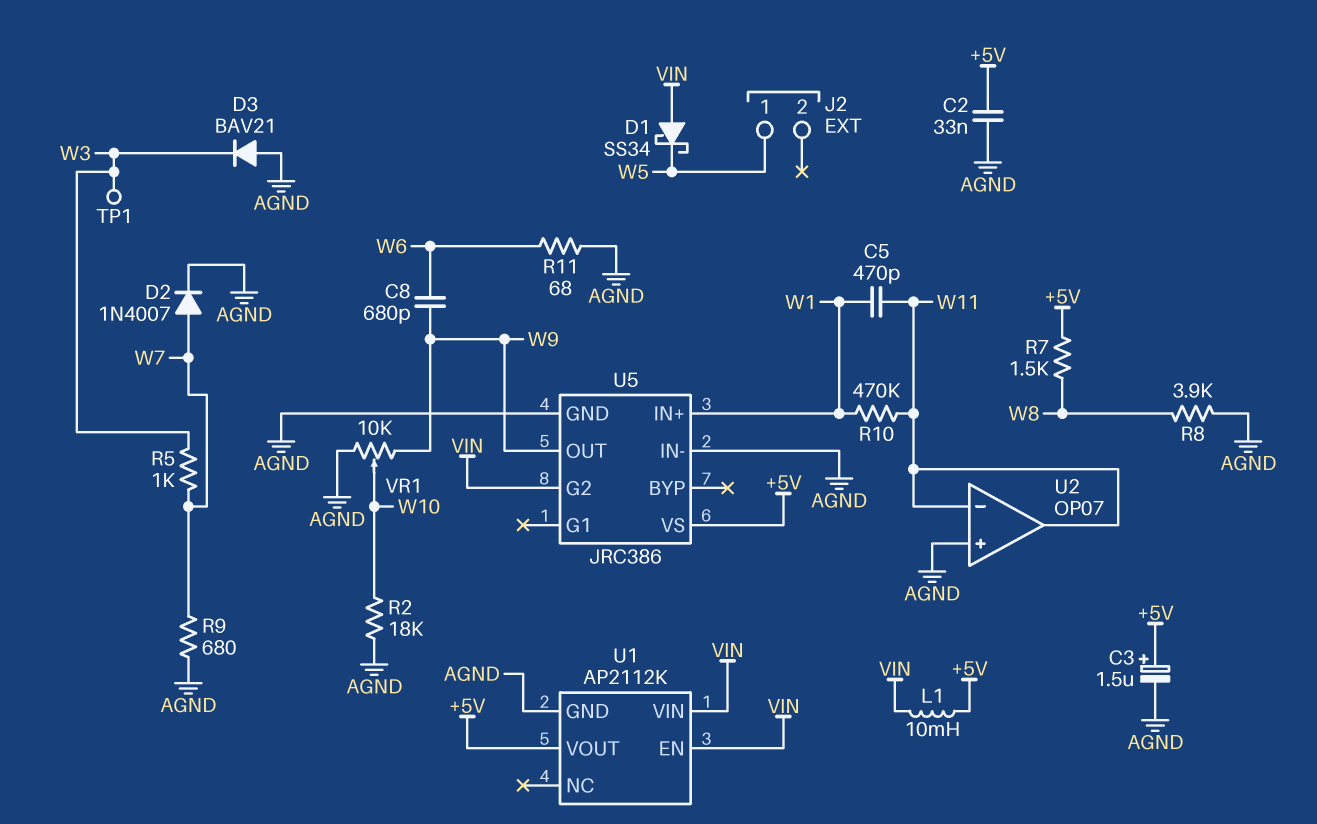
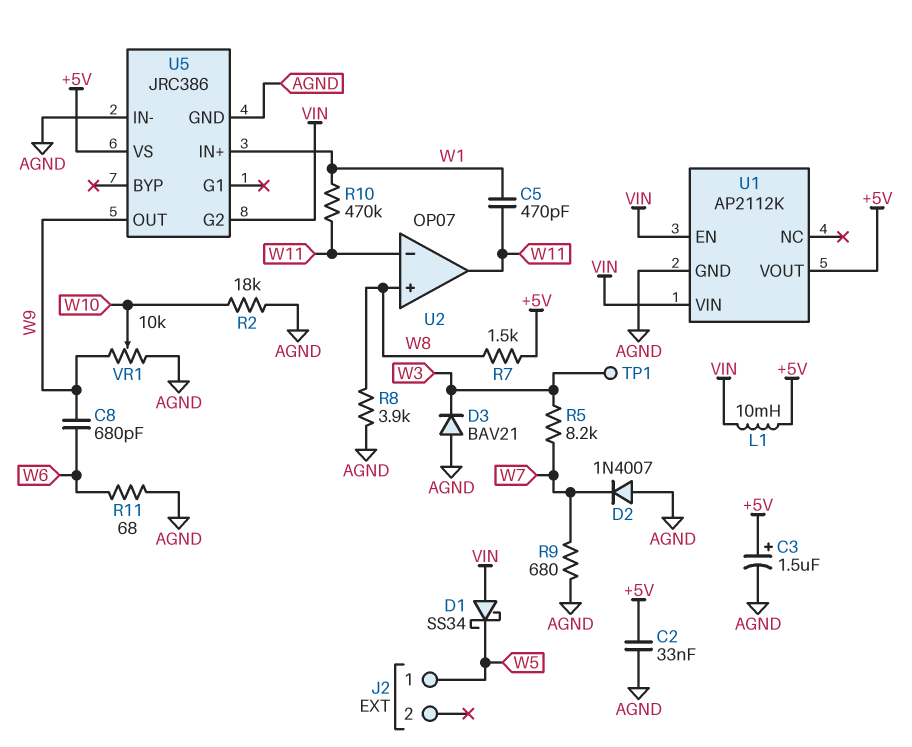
D2: diode 1N4007 (A W7, K AGND) -> diode 1N4007 (A AGND, K W7)
R5: 1k (W3, W7) -> 8.2k (W3, W7)
U2 pin in+: AGND -> W8

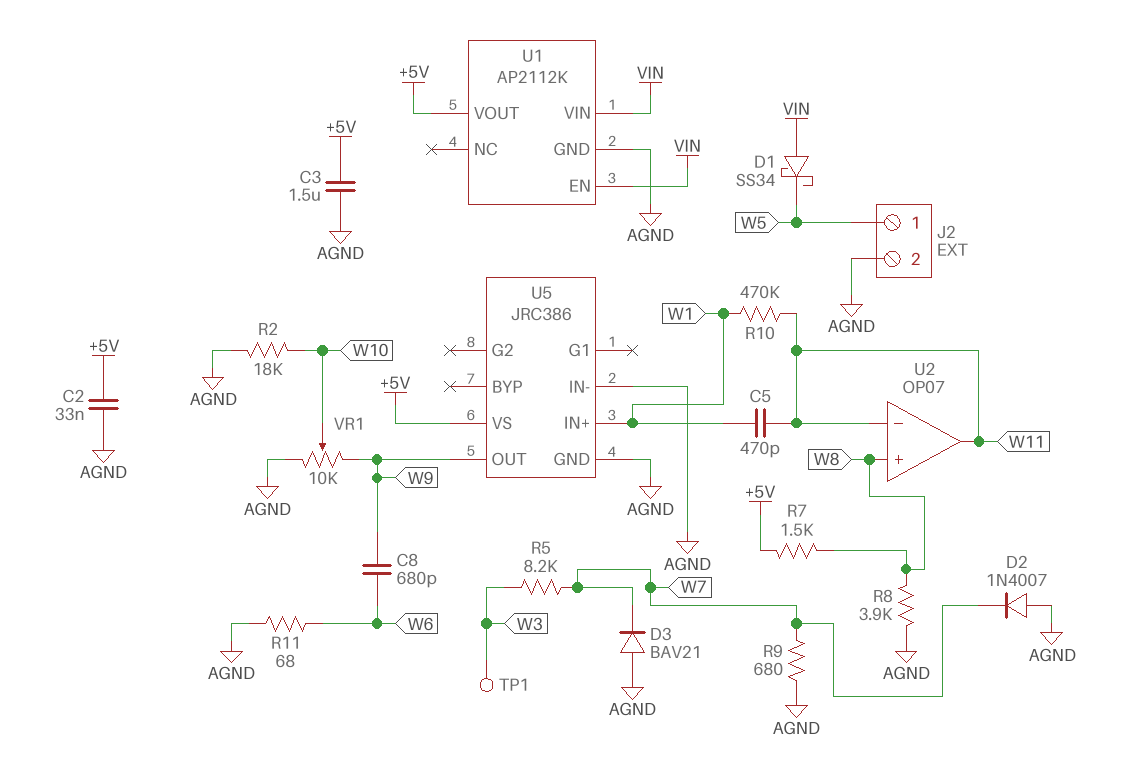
C3: 1.5uF (plus +5V, minus AGND) -> 1.5uF (+5V, AGND)
D3: diode BAV21 (A AGND, K W3) -> diode BAV21 (A AGND, K W7)
J2 pin 2: none -> AGND
L1: 10mH (+5V, VIN) -> none
U5 pin G2: VIN -> none

